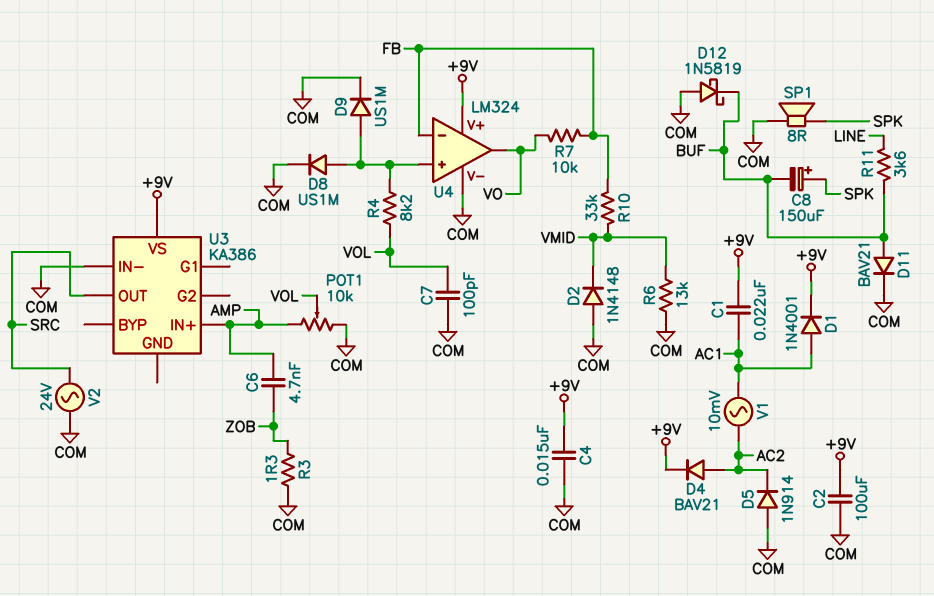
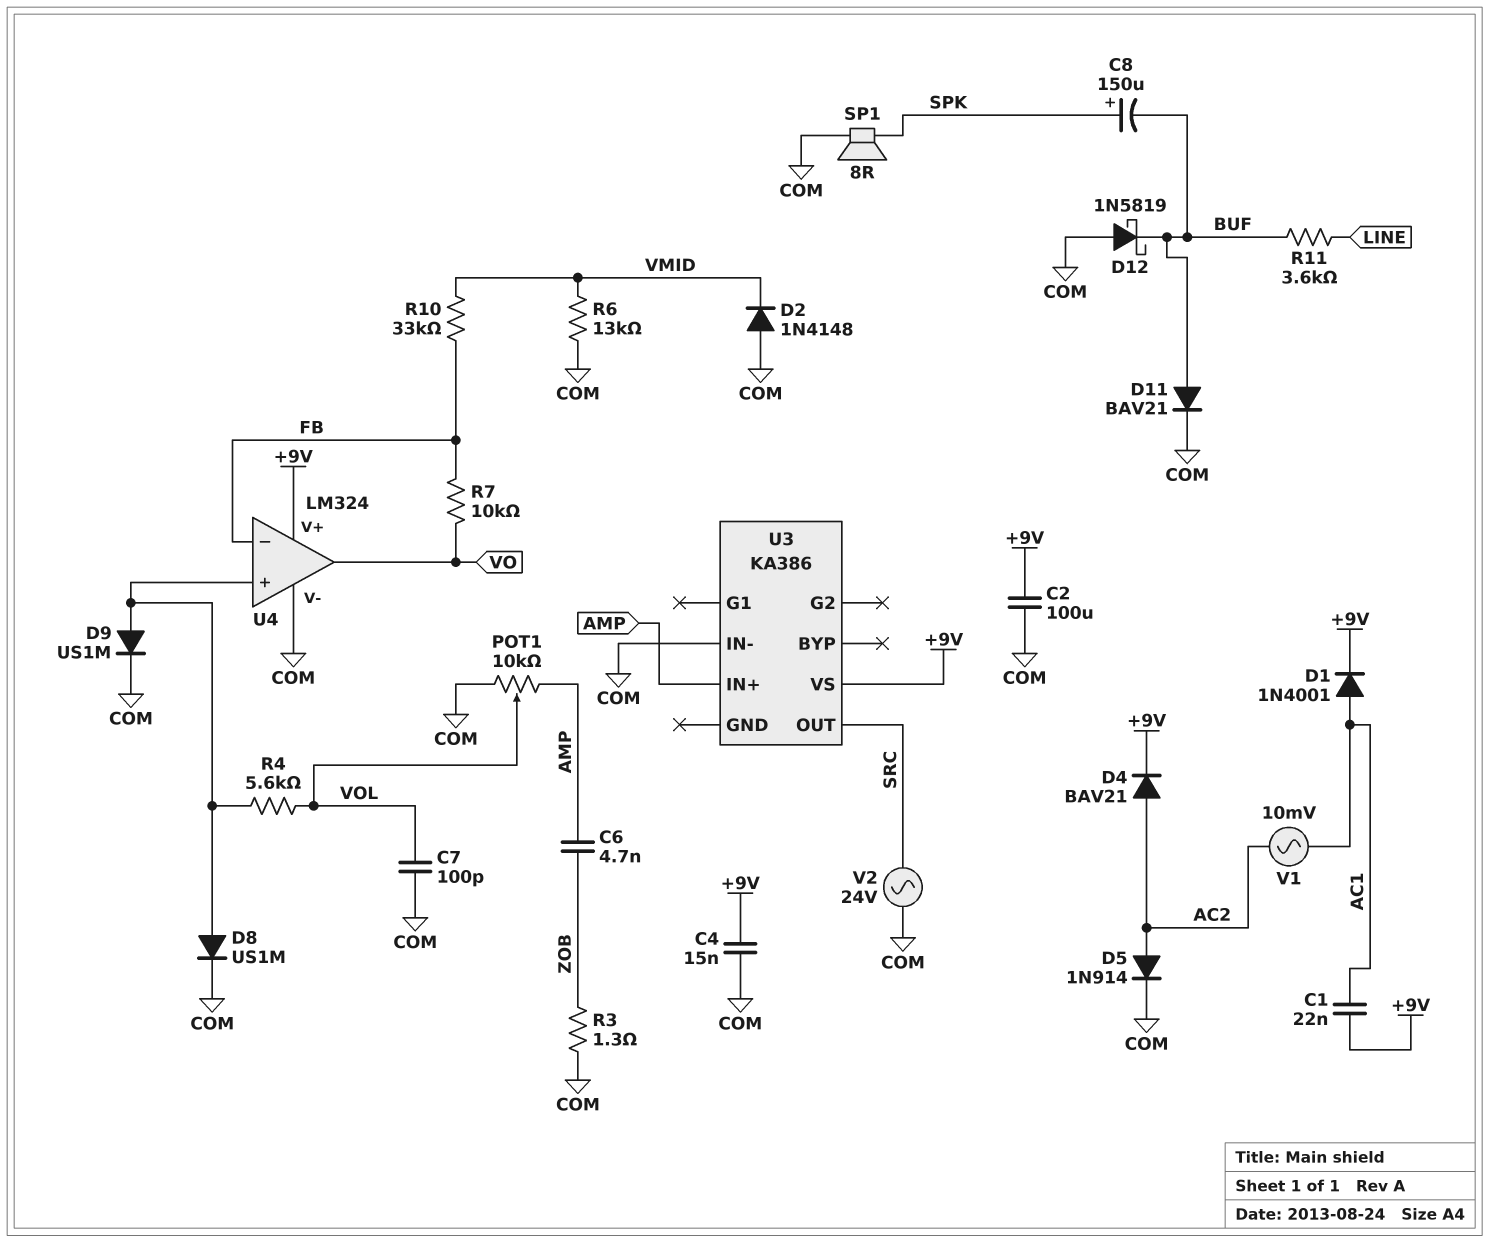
D5: diode 1N914 (A COM, K AC2) -> diode 1N914 (A AC2, K COM)
R4: 8.2k (U4/in+, VOL) -> 5.6k (U4/in+, VOL)

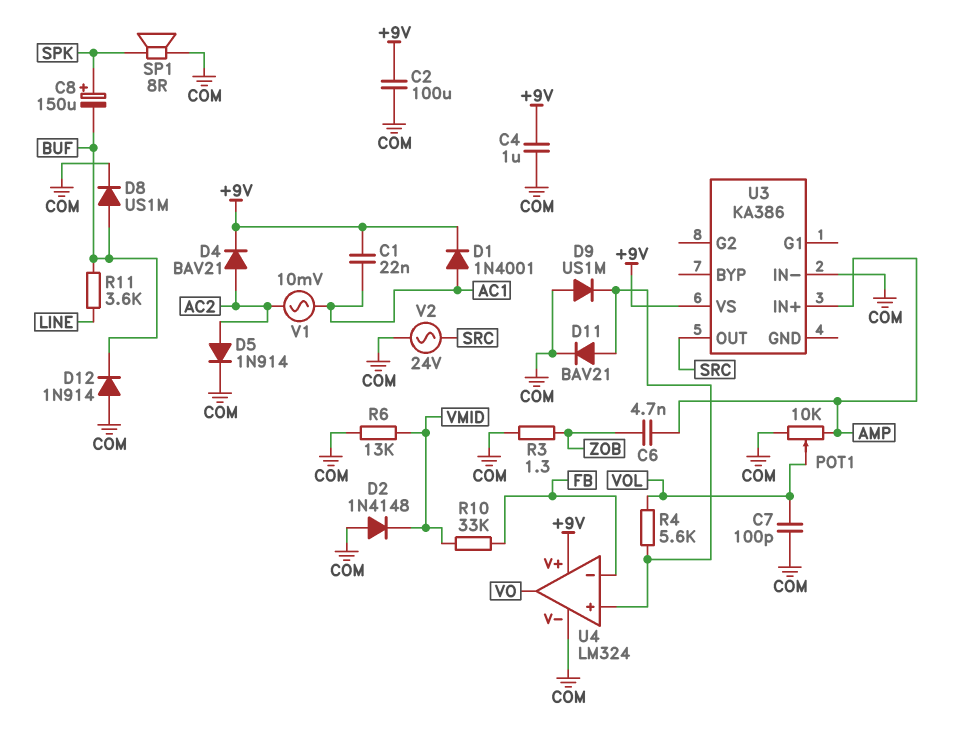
C4: 15nF (+9V, COM) -> 1uF (+9V, COM)
D8: diode US1M (A U4/in+, K COM) -> diode US1M (A BUF, K COM)
D9: diode US1M (A U4/in+, K COM) -> diode US1M (A COM, K U4/in+)
D11: diode BAV21 (A BUF, K COM) -> diode BAV21 (A U4/in+, K COM)
D12: schottky 1N5819 (A COM, K BUF) -> diode 1N914 (A COM, K BUF)
R7: 10k (FB, VO) -> none

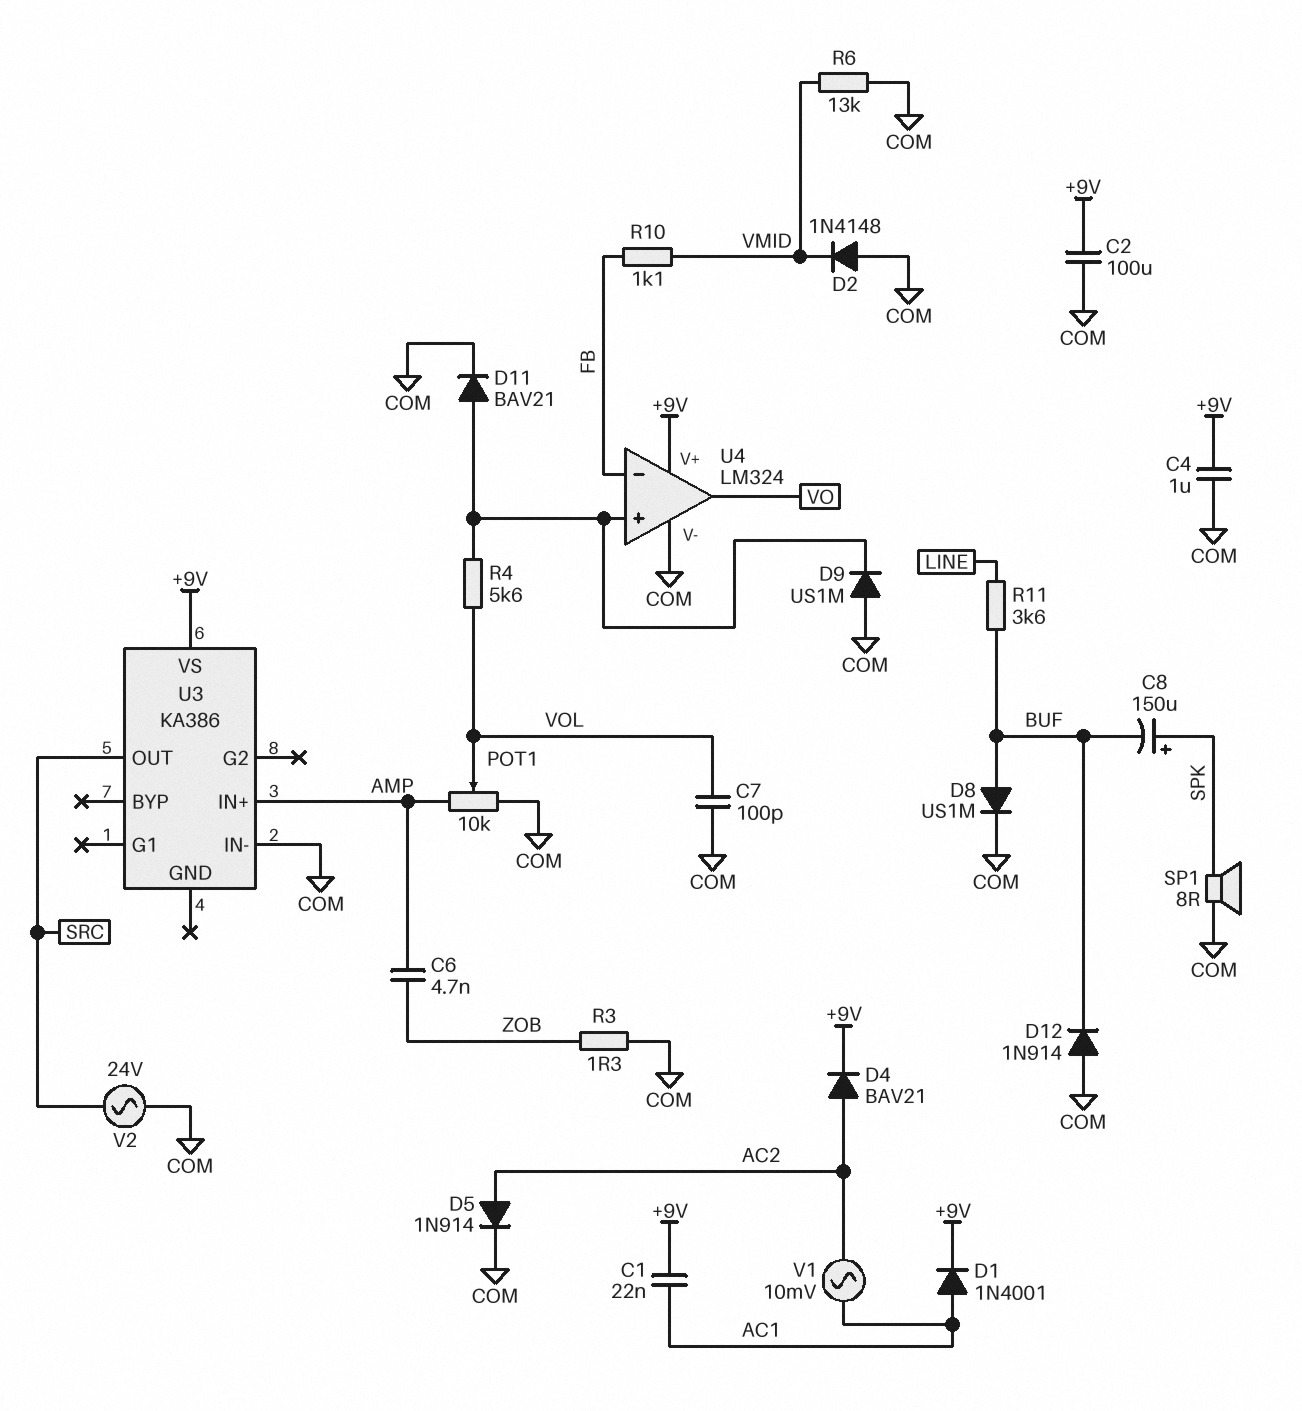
R10: 33k (FB, VMID) -> 1.1k (FB, VMID)

